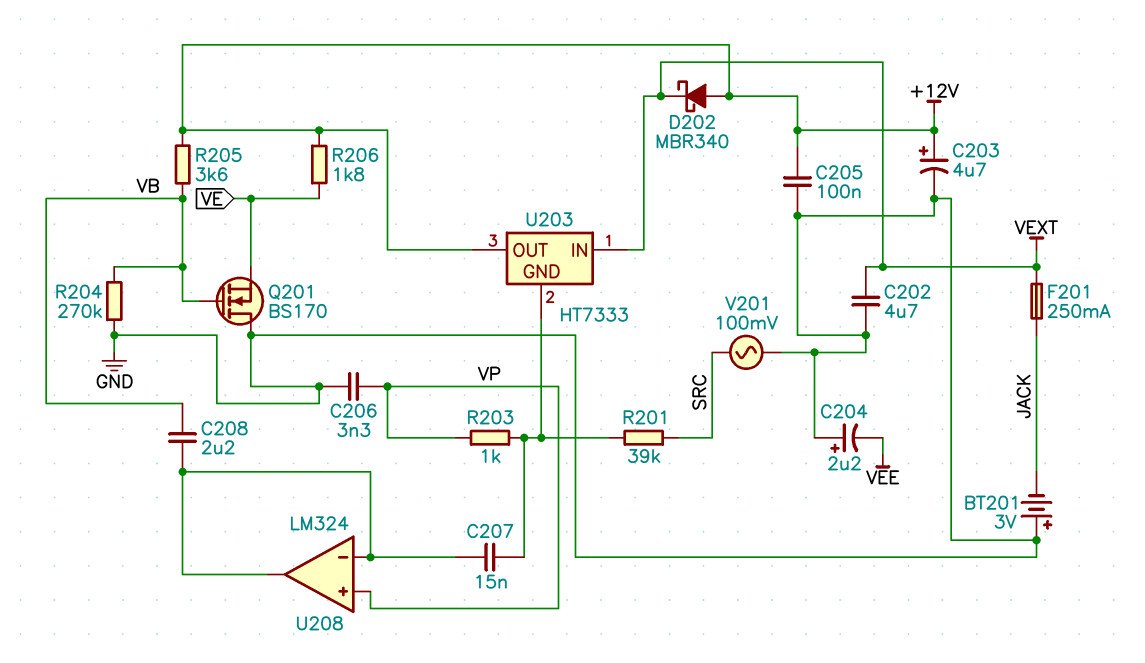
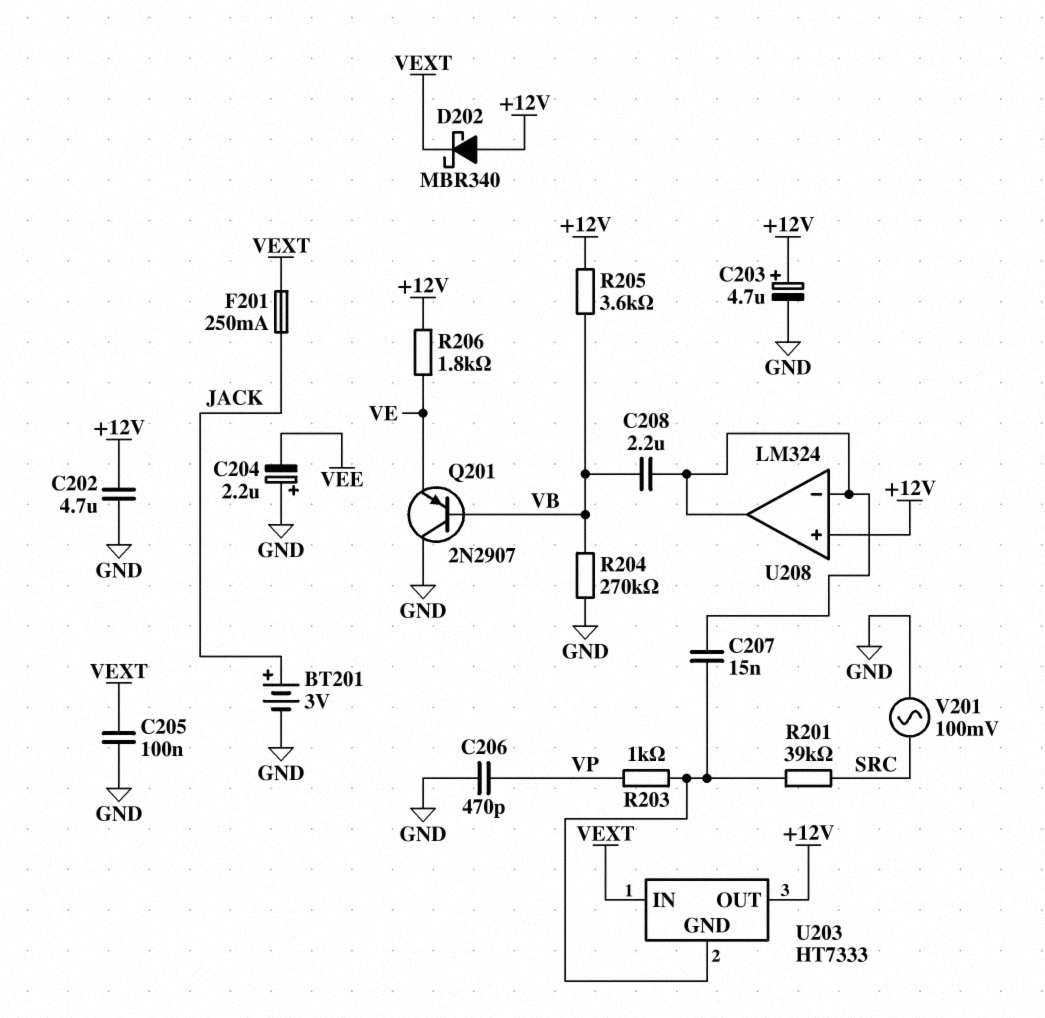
BT201: 3V (plus GND, minus JACK) -> 3V (plus JACK, minus GND)
C202: 4.7uF (GND, VEXT) -> 4.7uF (+12V, GND)
C205: 100nF (+12V, GND) -> 100nF (GND, VEXT)
C206: 3.3nF (GND, VP) -> 470pF (GND, VP)
Q201: NMOS BS170 (G VB, D GND, S VE) -> PNP 2N2907 (B VB, C GND, E VE)
U208 pin in+: VP -> +12V

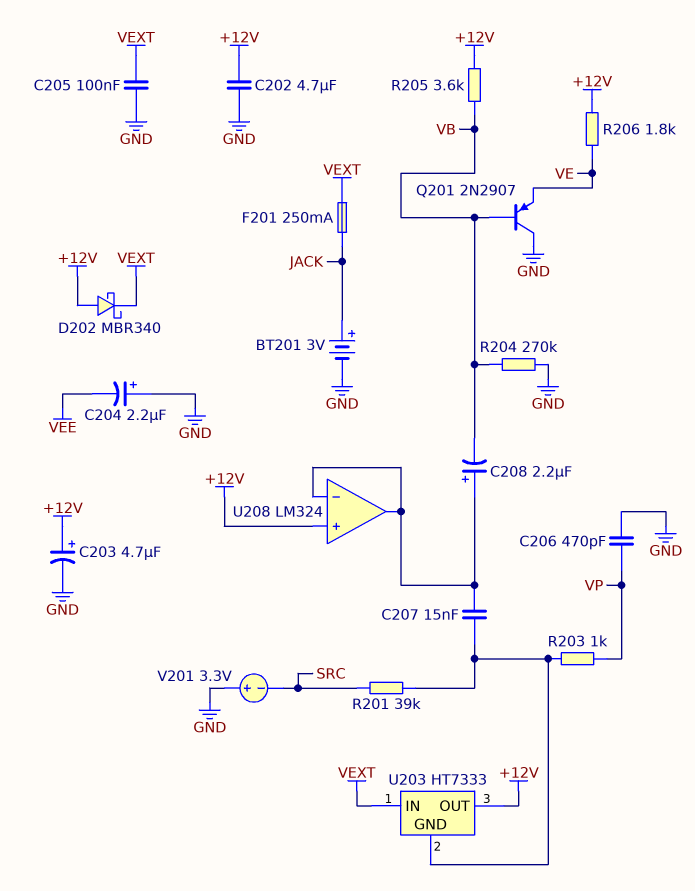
C208: 2.2uF (U208/in-, VB) -> 2.2uF (plus U208/in-, minus VB)
V201: AC 100mV (GND, SRC) -> 3.3V (plus GND, minus SRC)

